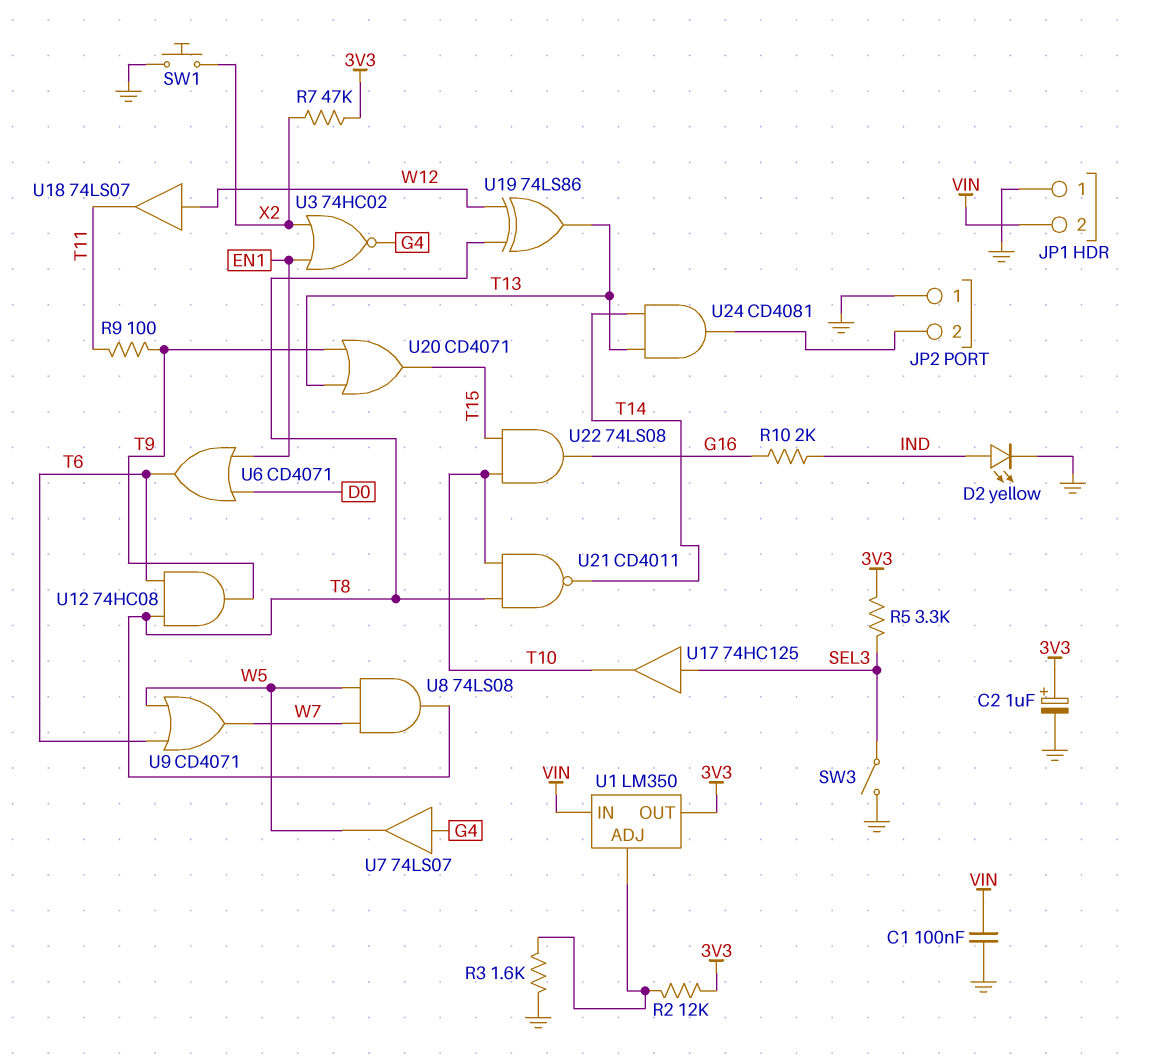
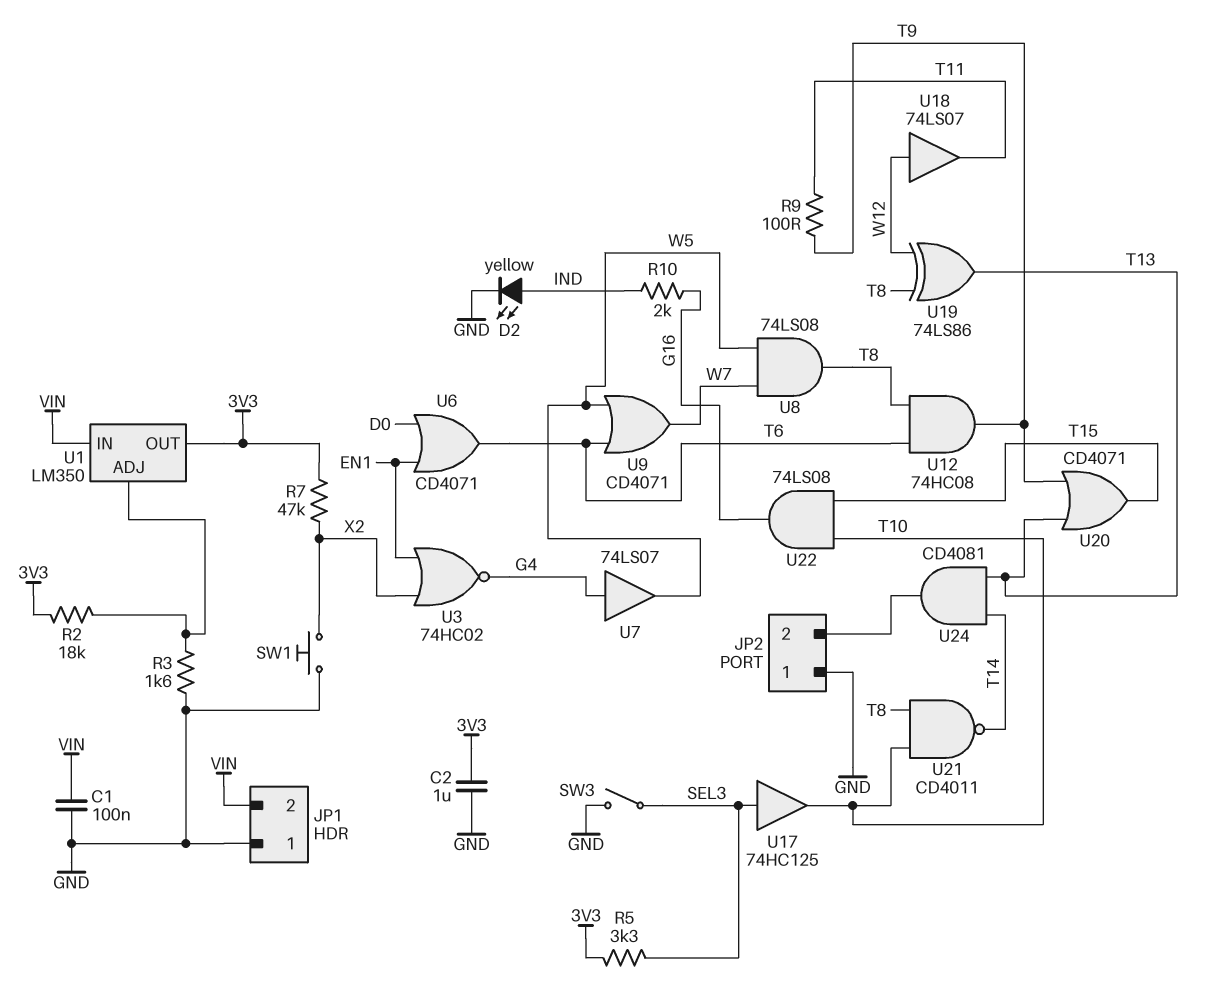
C2: 1uF (plus 3V3, minus GND) -> 1uF (3V3, GND)
R2: 12k (3V3, U1/ADJ) -> 18k (3V3, U1/ADJ)

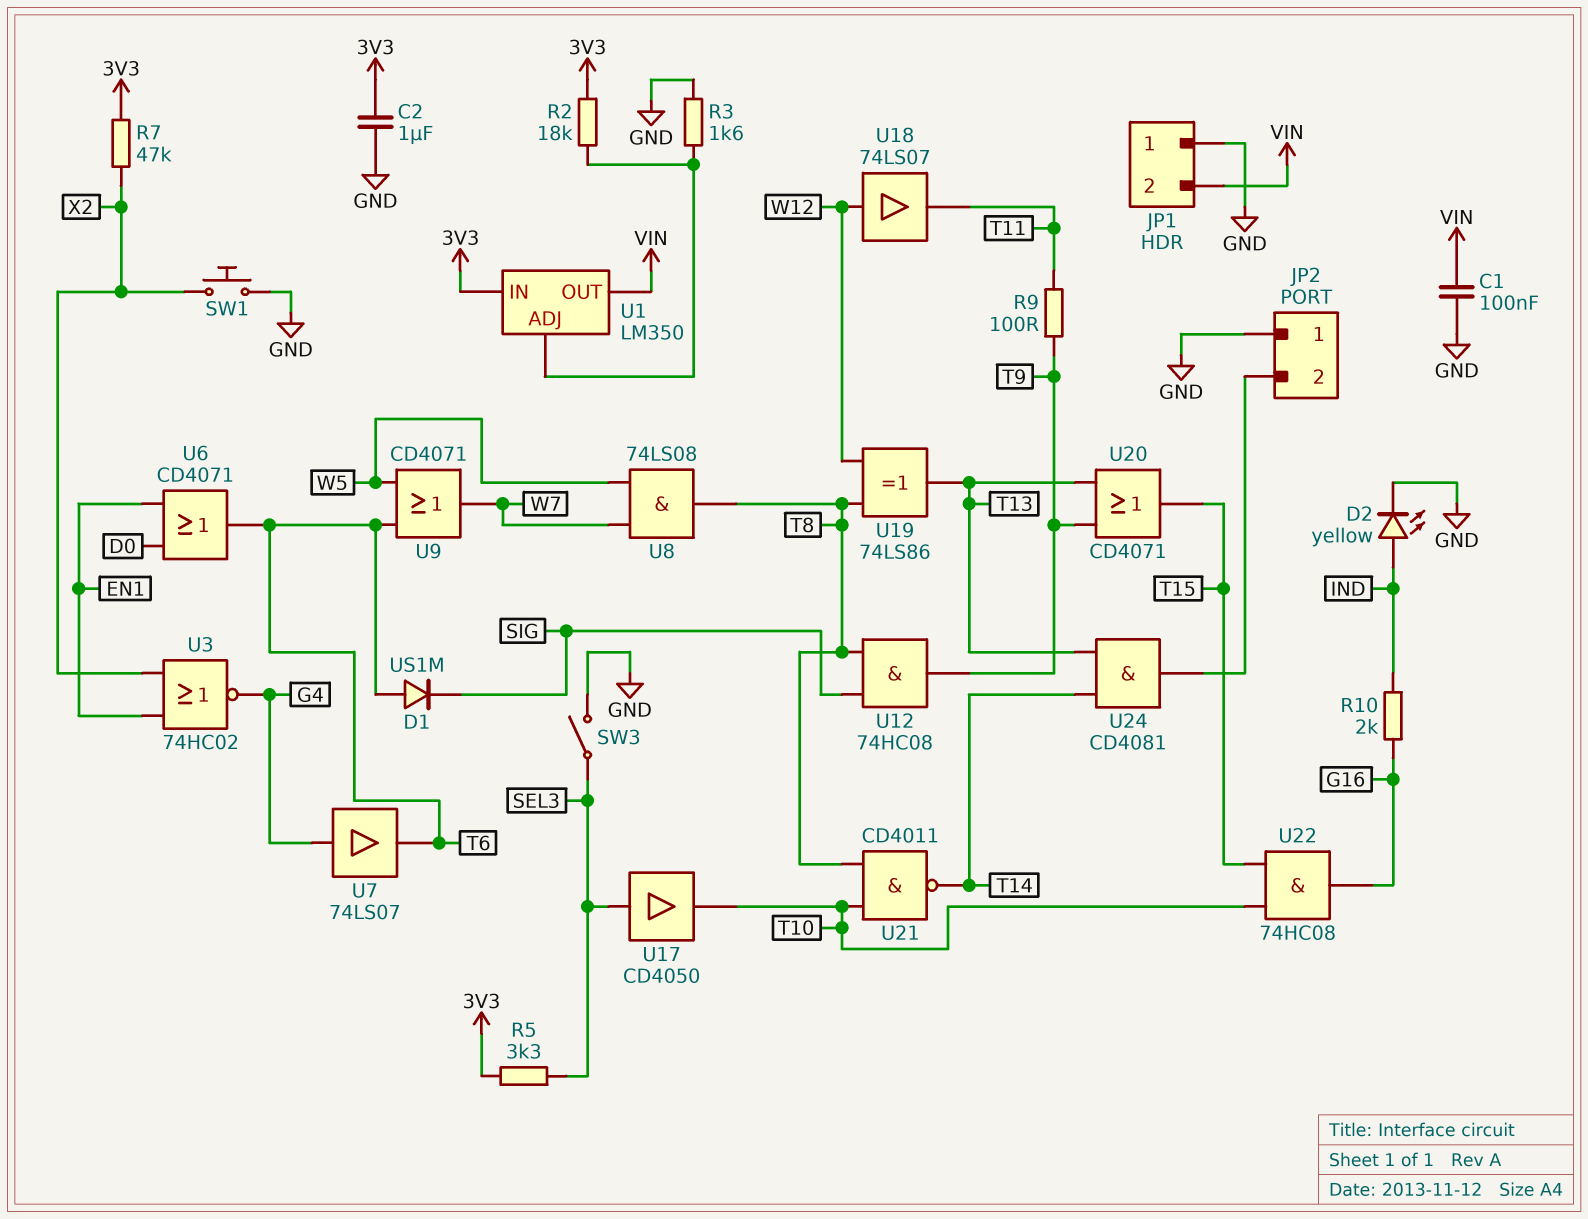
D1: none -> diode US1M (A T6, K SIG)
U1 pin IN: VIN -> 3V3
U1 pin OUT: 3V3 -> VIN
U7: buffer 74LS07 (in G4, out W5) -> buffer 74LS07 (in G4, out T6)
U12: AND 74HC08 (in T6, in T8, out T9) -> AND 74HC08 (in SIG, in T8, out T9)
U17: buffer 74HC125 (in SEL3, out T10) -> buffer CD4050 (in SEL3, out T10)
U22: AND 74LS08 (in T10, in T15, out G16) -> AND 74HC08 (in T10, in T15, out G16)

